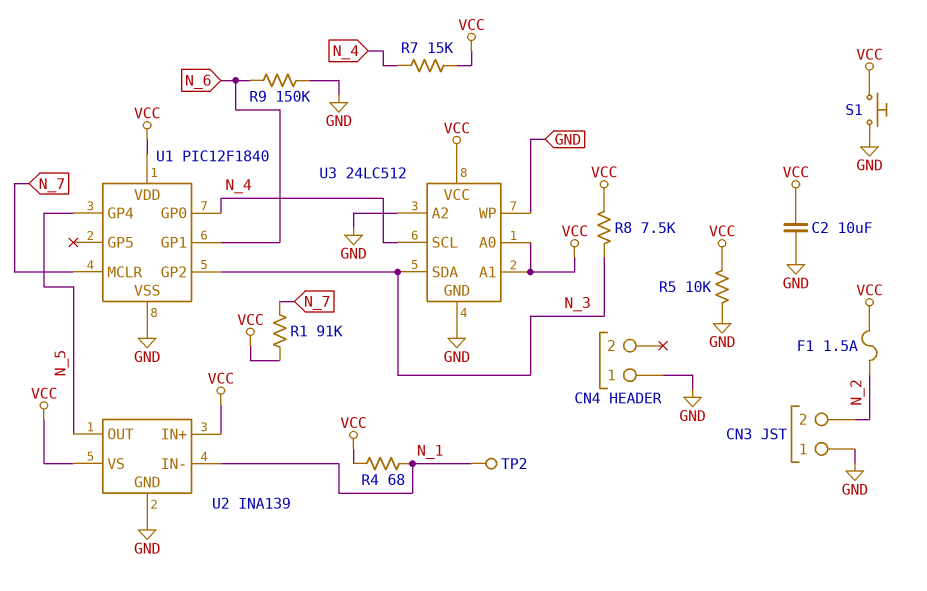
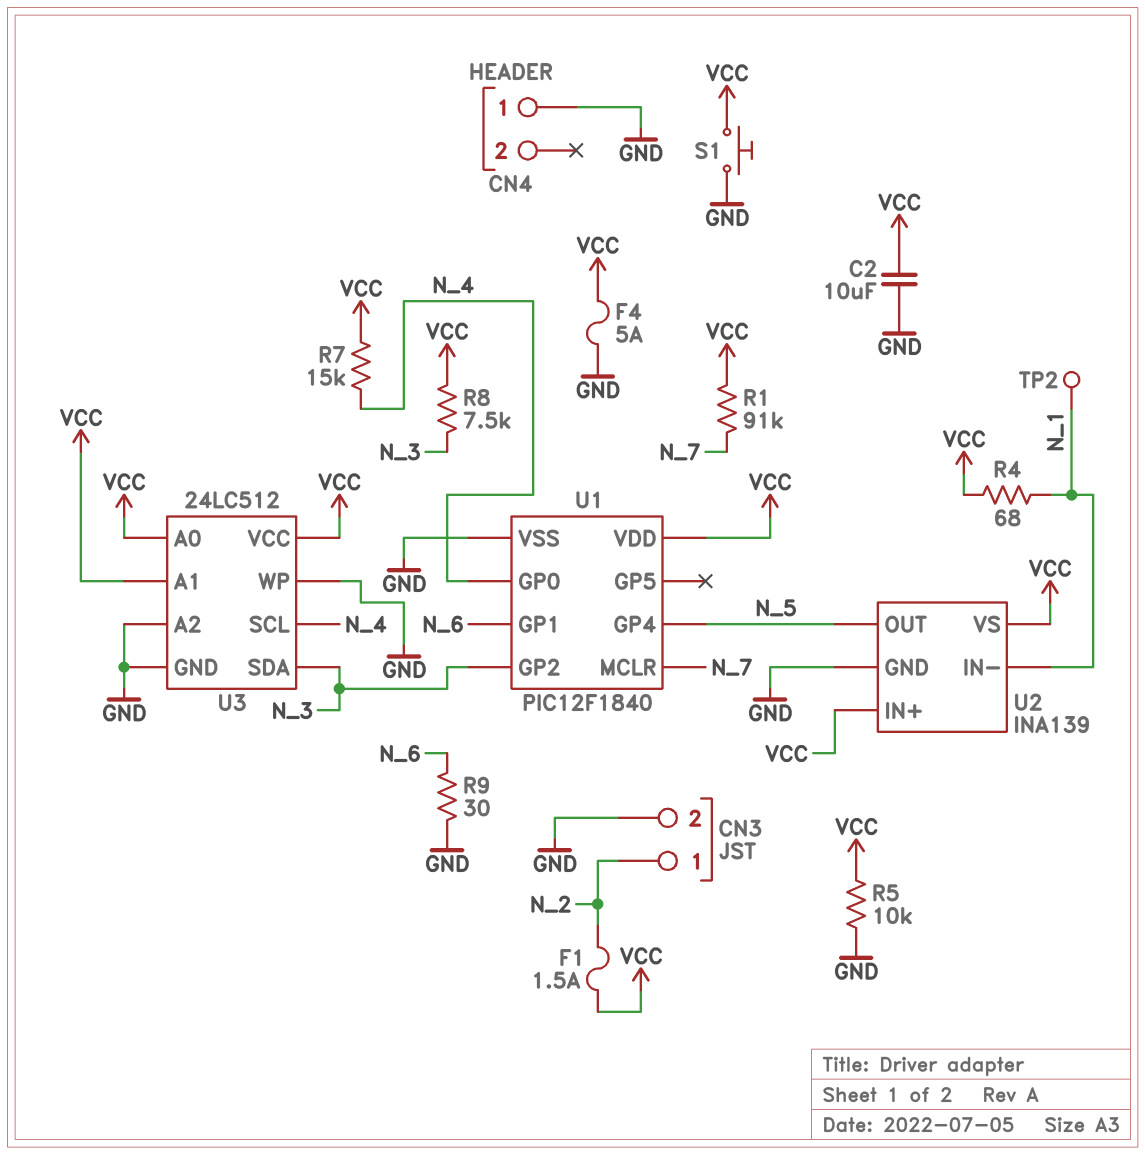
CN3 pin 1: GND -> N_2
CN3 pin 2: N_2 -> GND
F4: none -> 5A (GND, VCC)
R9: 150k (GND, N_6) -> 30 (GND, N_6)

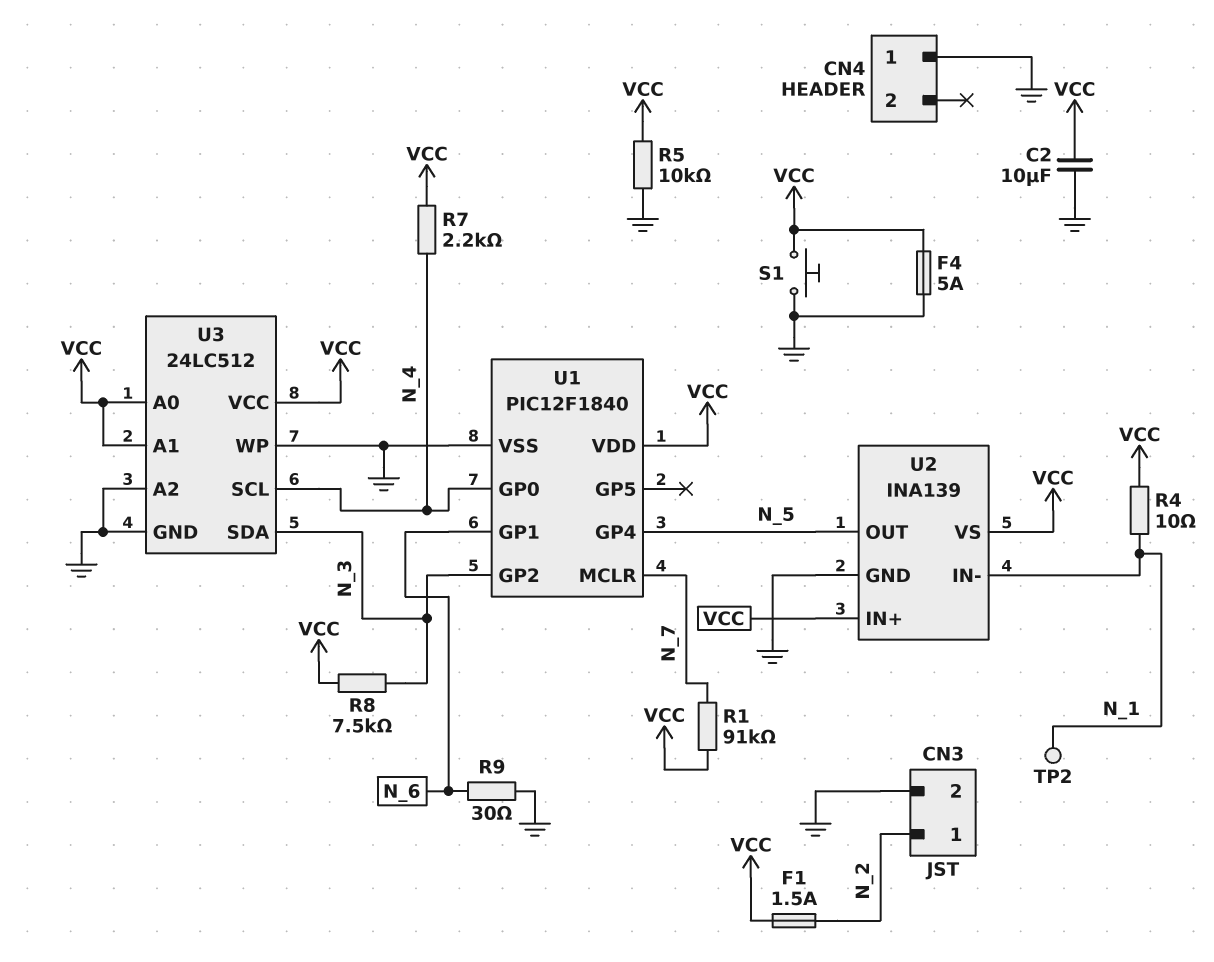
R4: 68 (N_1, VCC) -> 10 (N_1, VCC)
R7: 15k (N_4, VCC) -> 2.2k (N_4, VCC)

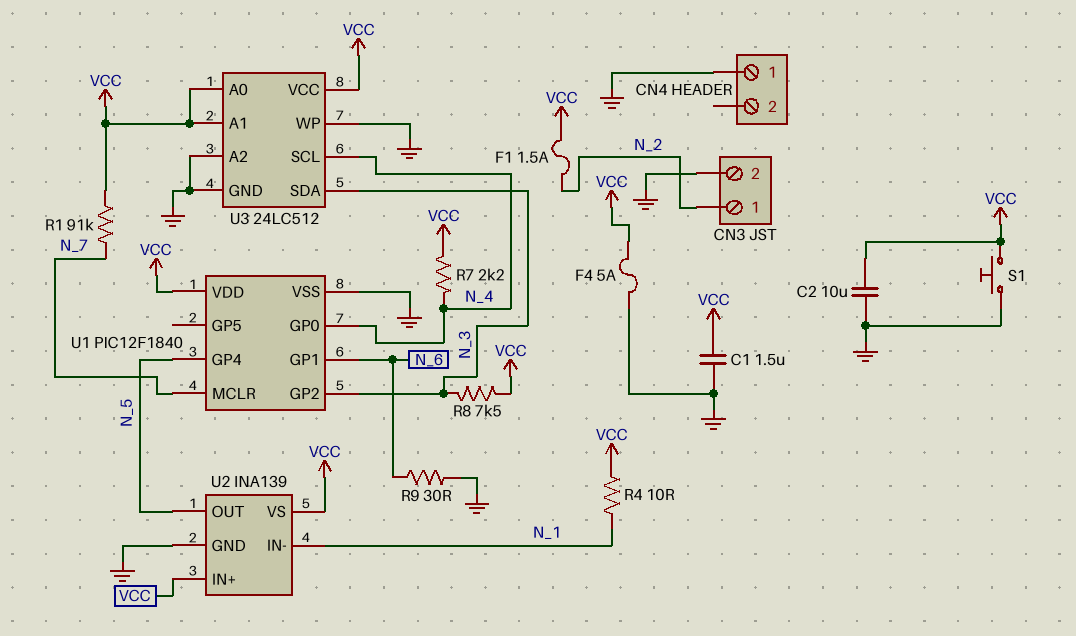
C1: none -> 1.5uF (GND, VCC)
R5: 10k (GND, VCC) -> none
TP2: test point (N_1) -> none

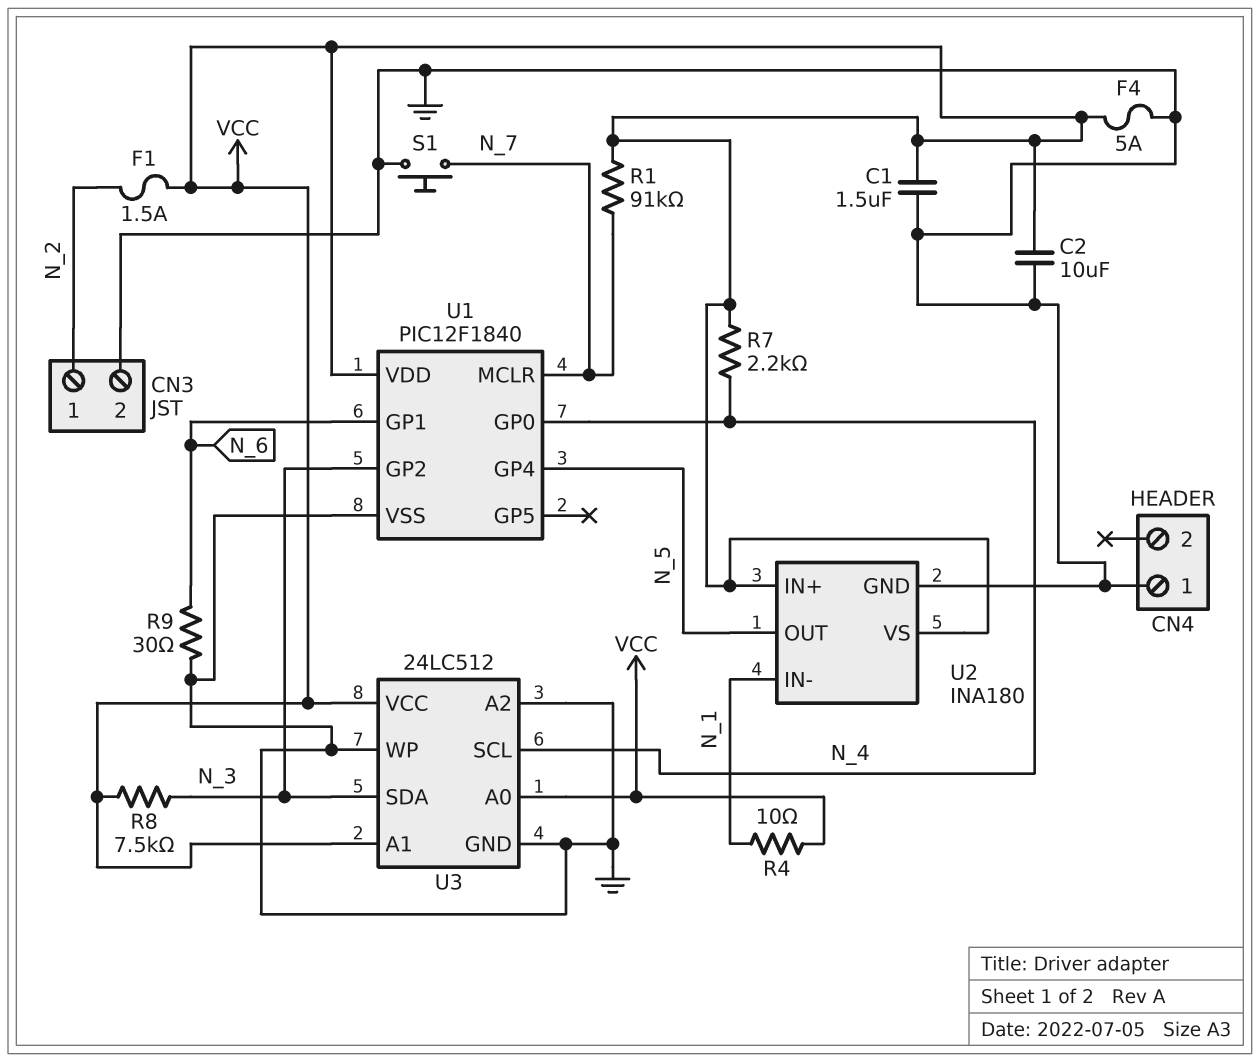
S1: button (GND, VCC) -> button (GND, N_7)
U2: INA139 -> INA180

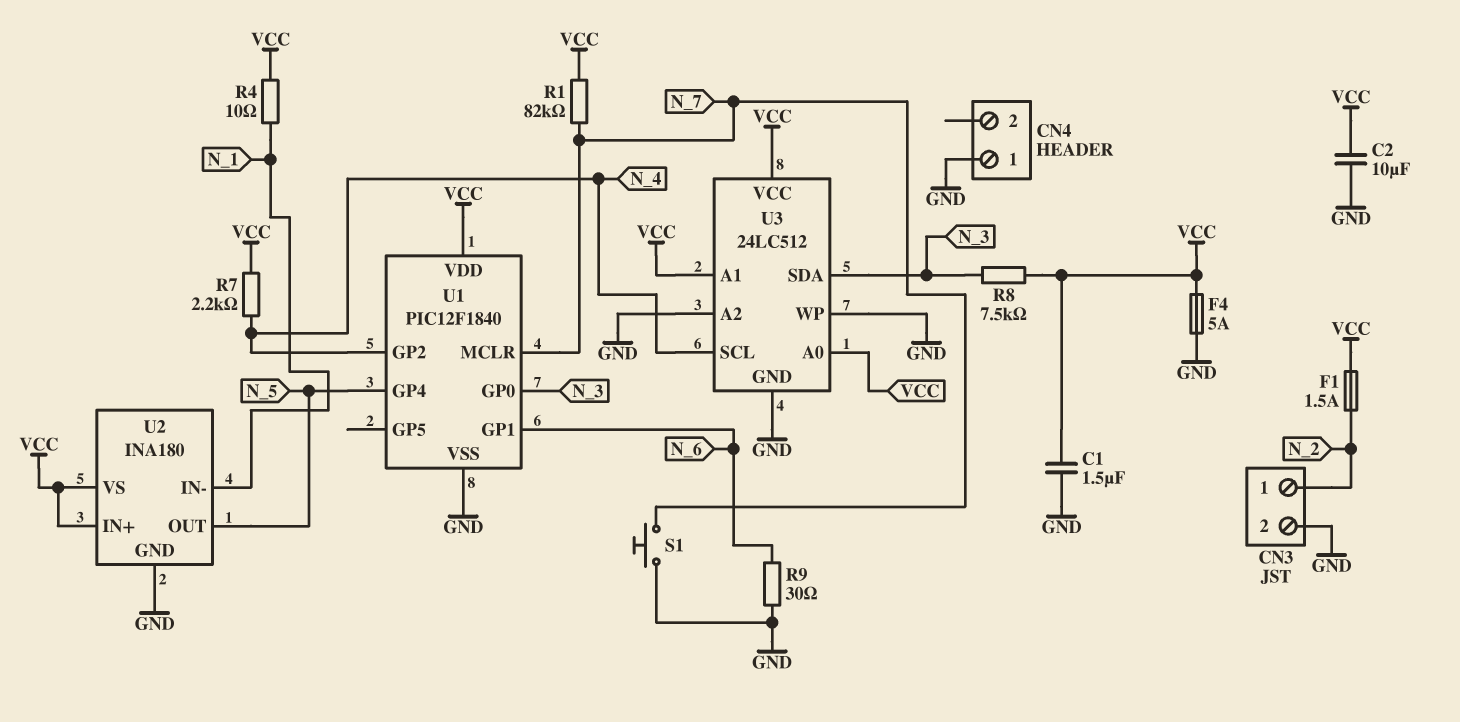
R1: 91k (N_7, VCC) -> 82k (N_7, VCC)
U1 pin GP0: N_4 -> N_3
U1 pin GP2: N_3 -> N_4

